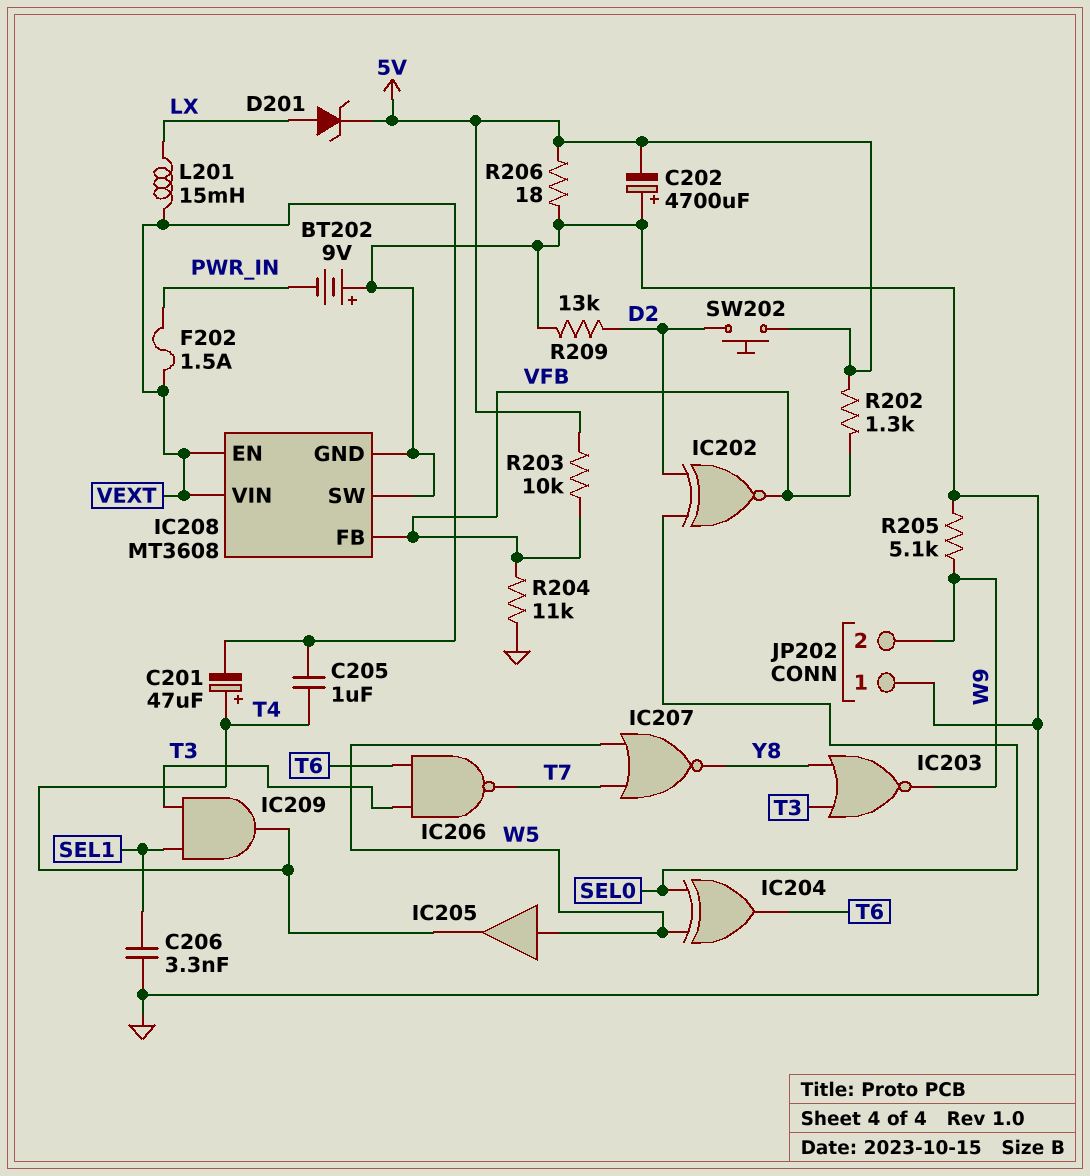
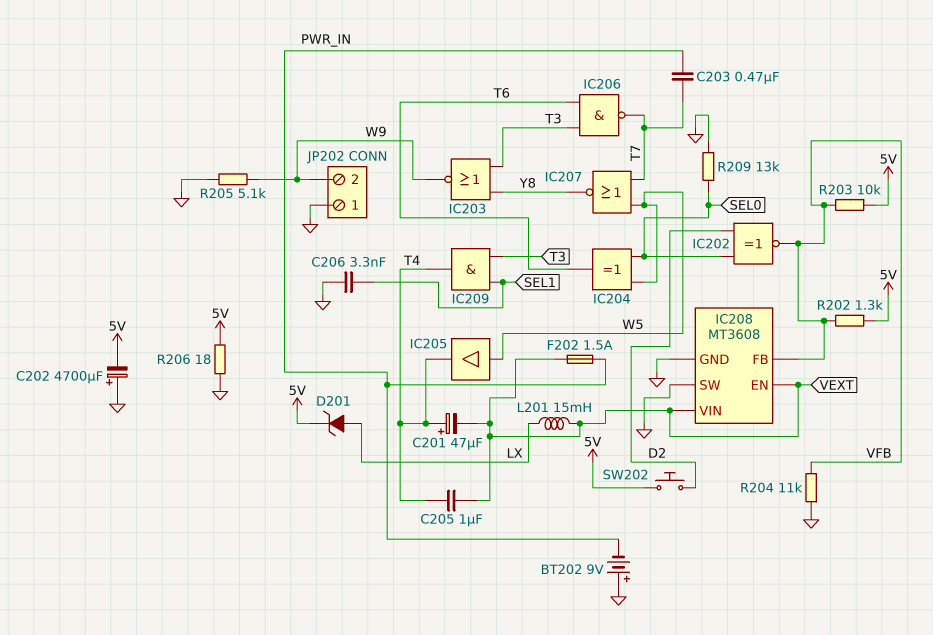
C203: none -> 470nF (PWR_IN, T7)
R209: 13k (D2, GND) -> 13k (GND, SEL0)

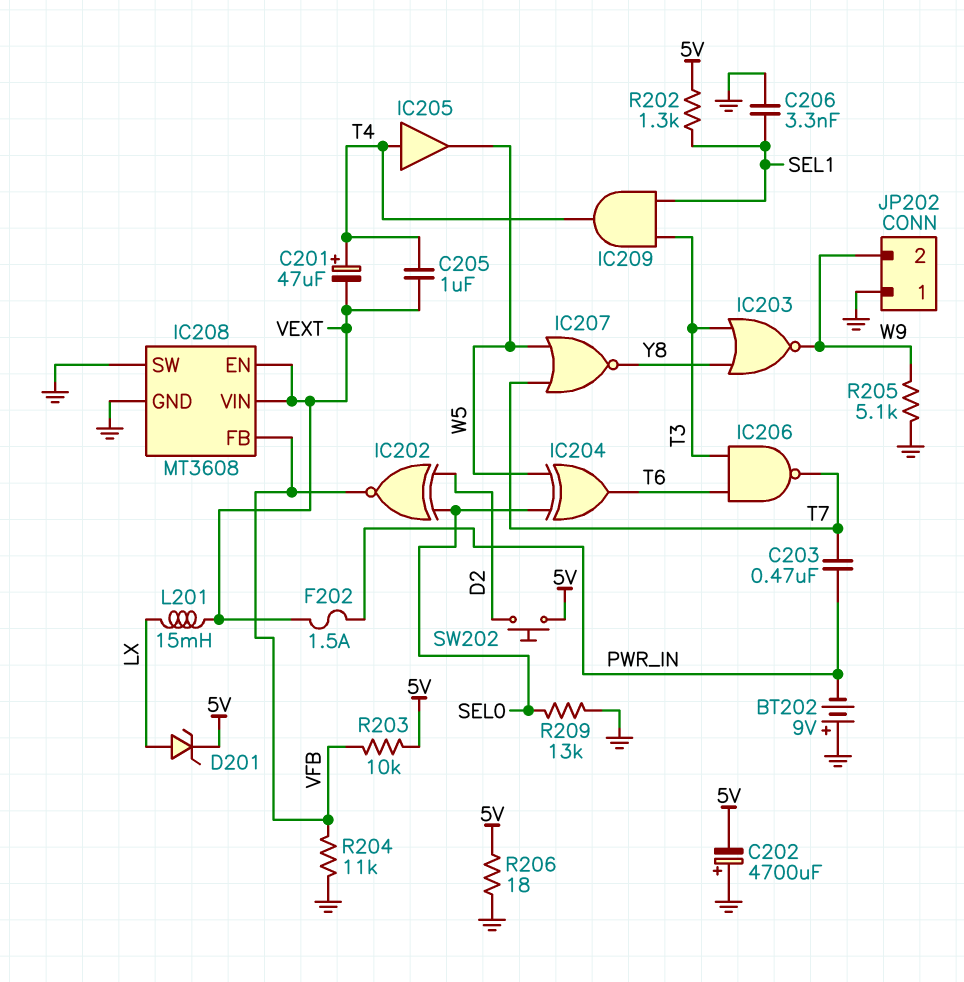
IC205: buffer (in W5, out T4) -> buffer (in T4, out W5)
R202: 1.3k (5V, VFB) -> 1.3k (5V, SEL1)

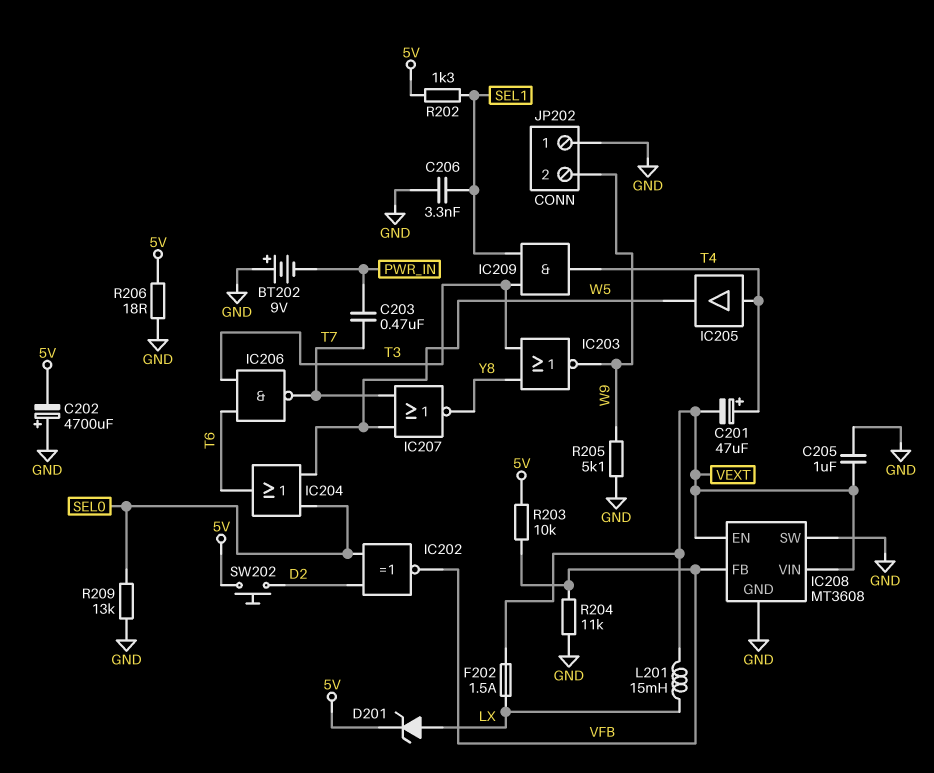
C205: 1uF (T4, VEXT) -> 1uF (GND, VEXT)
F202: 1.5A (PWR_IN, VEXT) -> 1.5A (LX, VEXT)
IC204: XOR (in SEL0, in W5, out T6) -> OR (in SEL0, in W5, out T6)

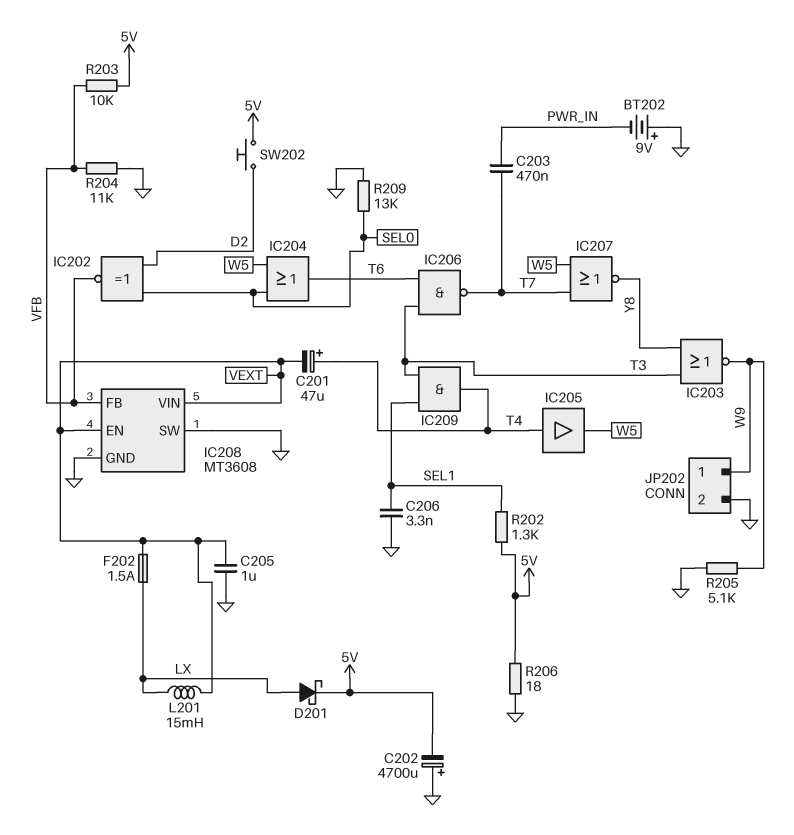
D201: zener (A LX, K 5V) -> schottky (A LX, K 5V)
JP202 pin 1: GND -> W9
JP202 pin 2: W9 -> GND

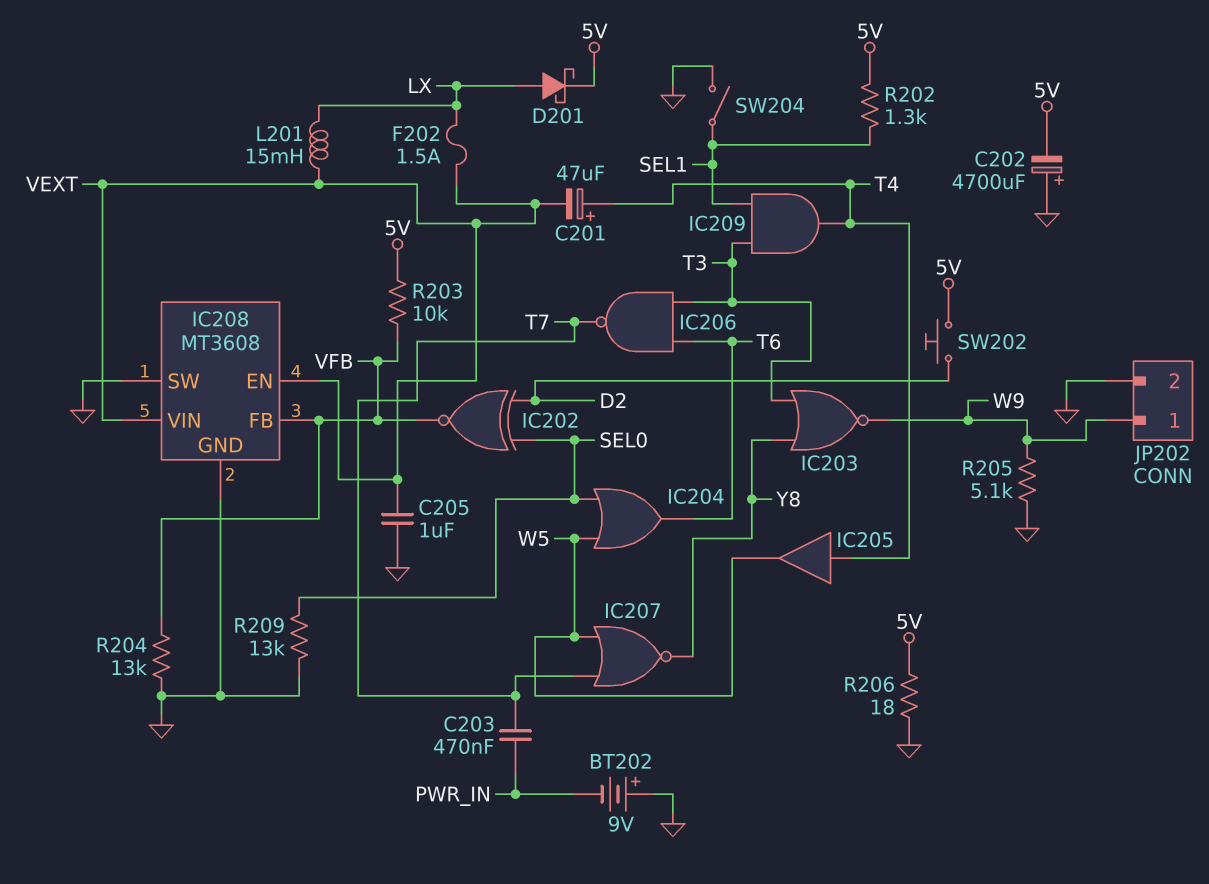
C206: 3.3nF (GND, SEL1) -> none
R204: 11k (GND, VFB) -> 13k (GND, VFB)
SW204: none -> switch (GND, SEL1)

